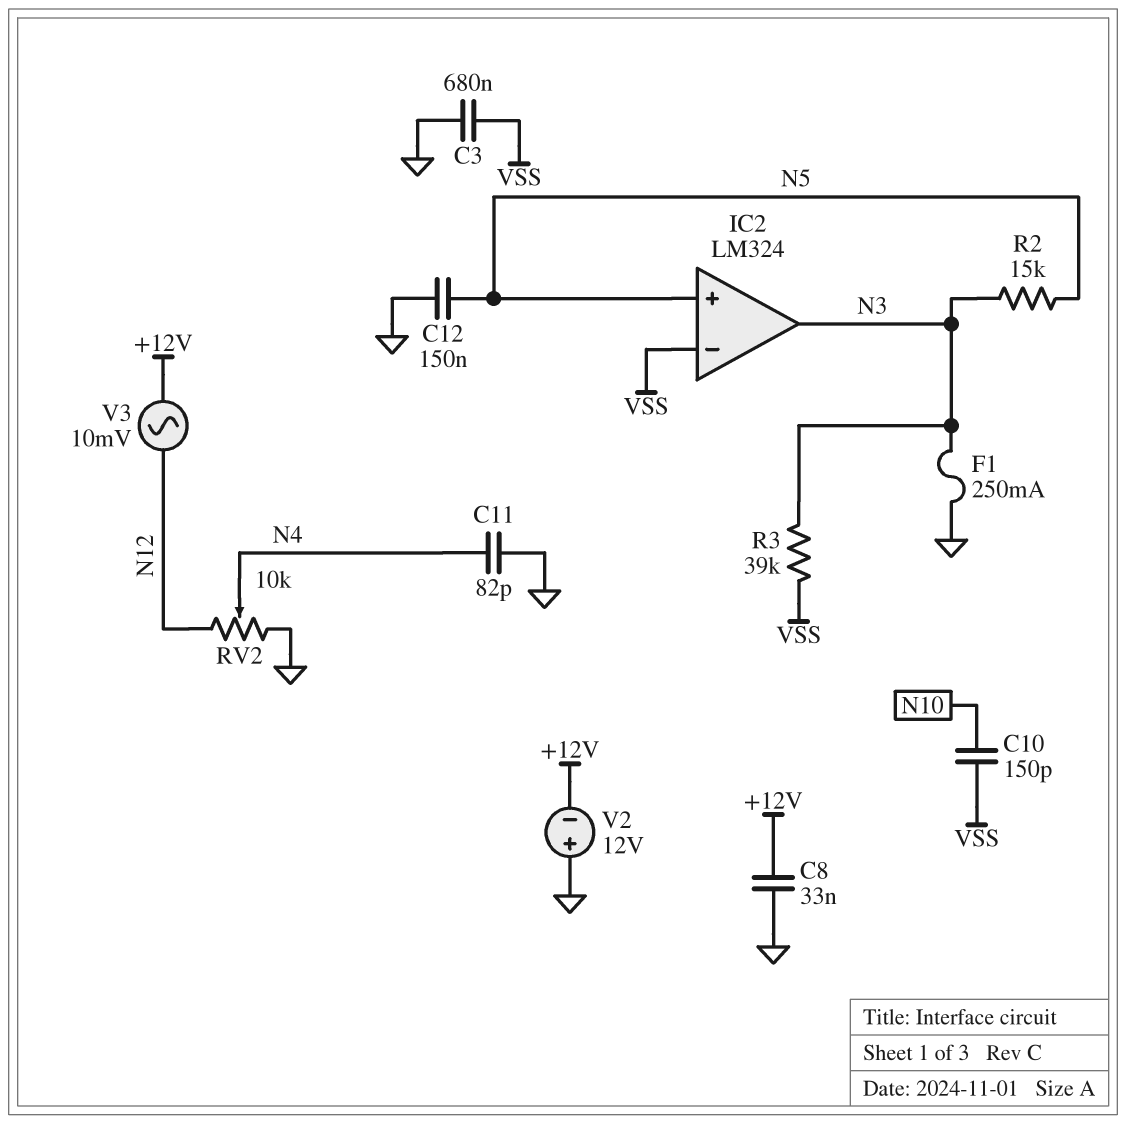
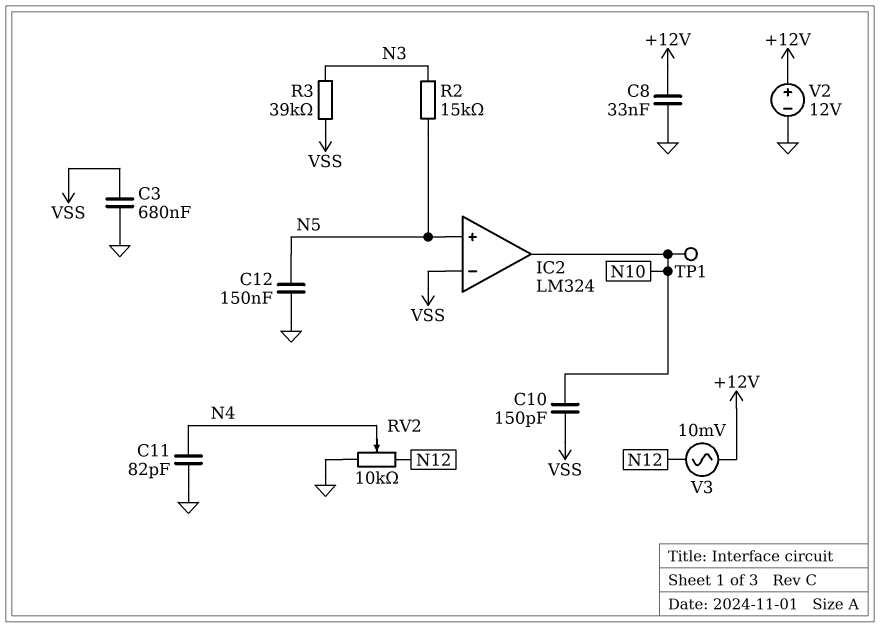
F1: 250mA (GND, N3) -> none
IC2 pin out: N3 -> N10
TP1: none -> test point (N10)
V2: 12V (plus GND, minus +12V) -> 12V (plus +12V, minus GND)

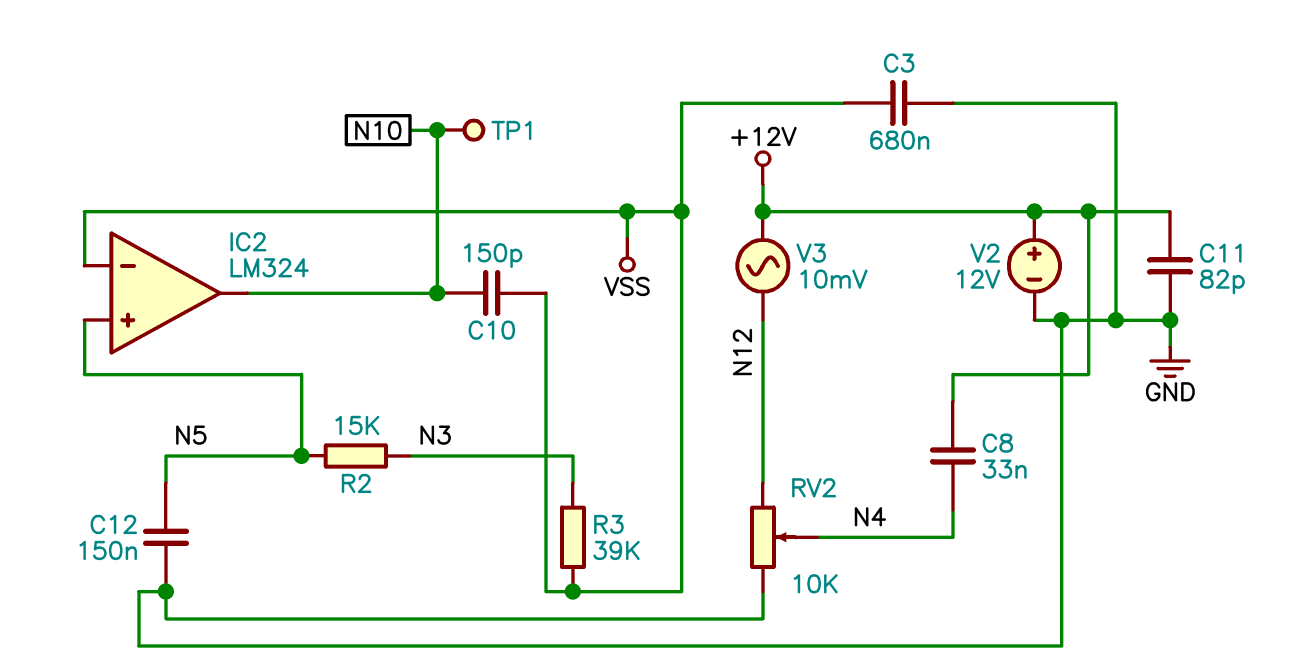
C8: 33nF (+12V, GND) -> 33nF (+12V, N4)
C11: 82pF (GND, N4) -> 82pF (+12V, GND)

